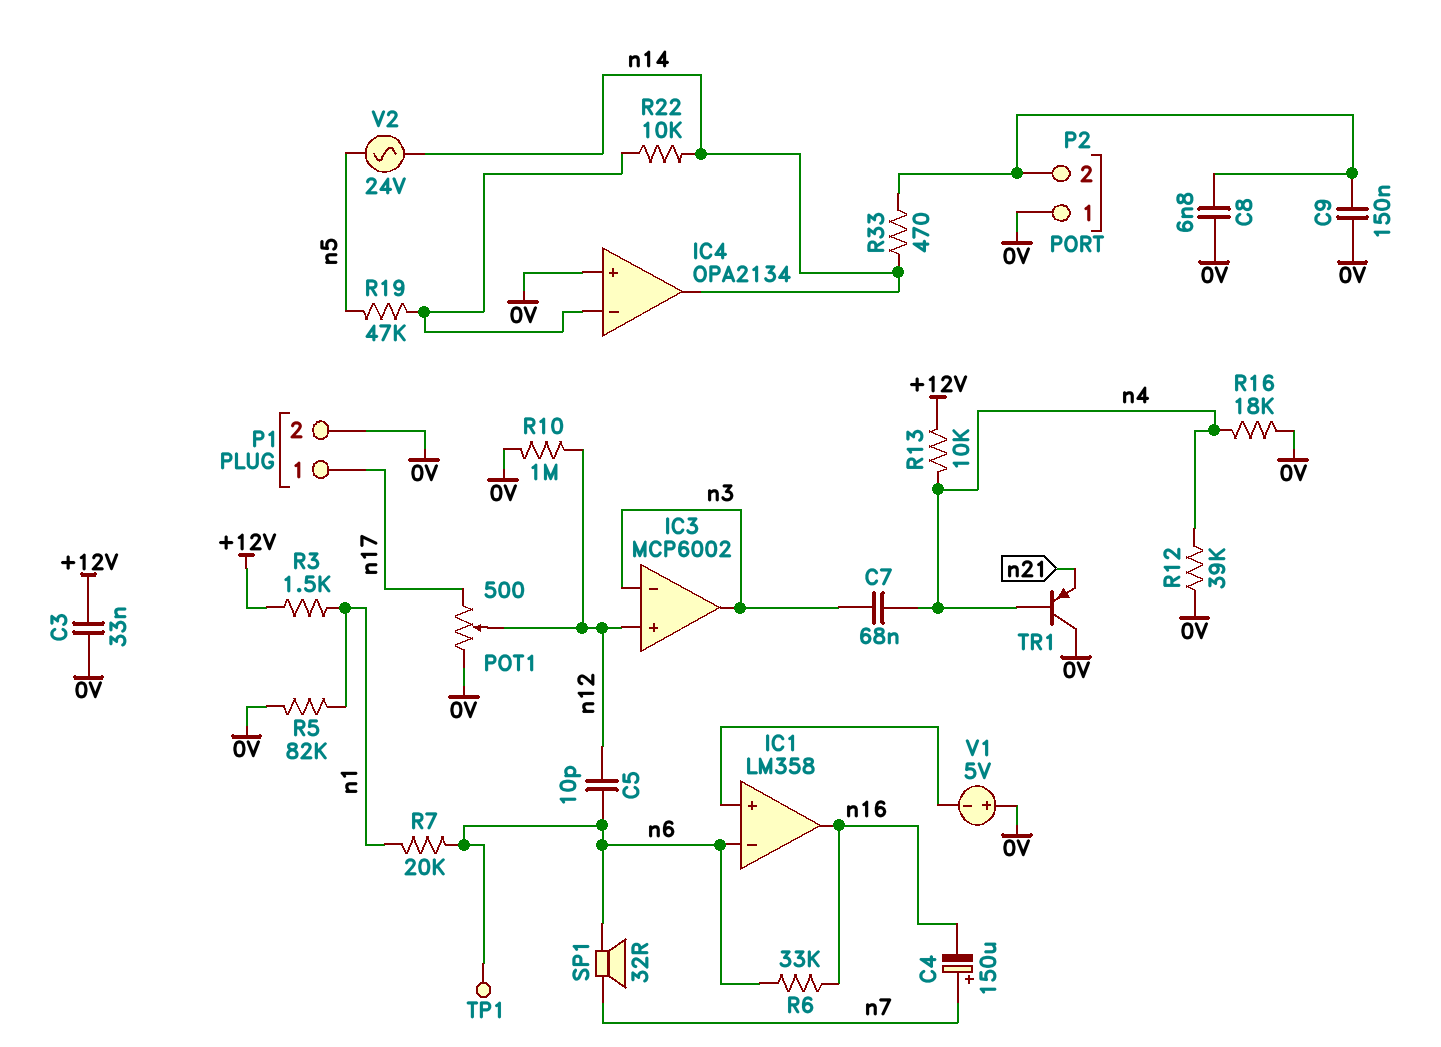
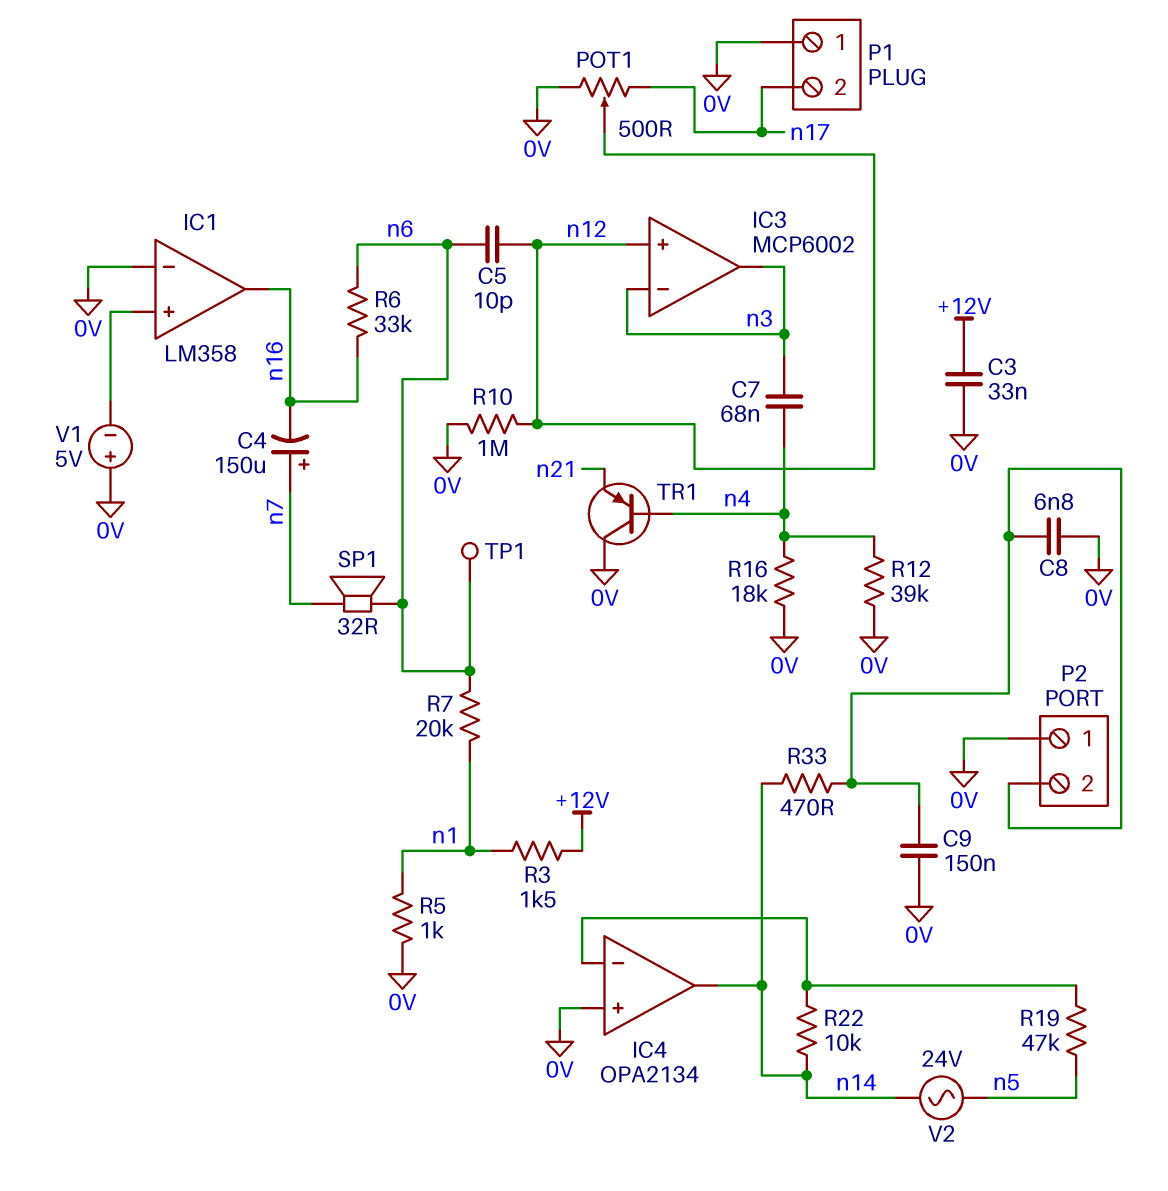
IC1 pin in-: n6 -> 0V
P1 pin 1: n17 -> 0V
P1 pin 2: 0V -> n17
R5: 82k (0V, n1) -> 1k (0V, n1)
R13: 10k (+12V, n4) -> none

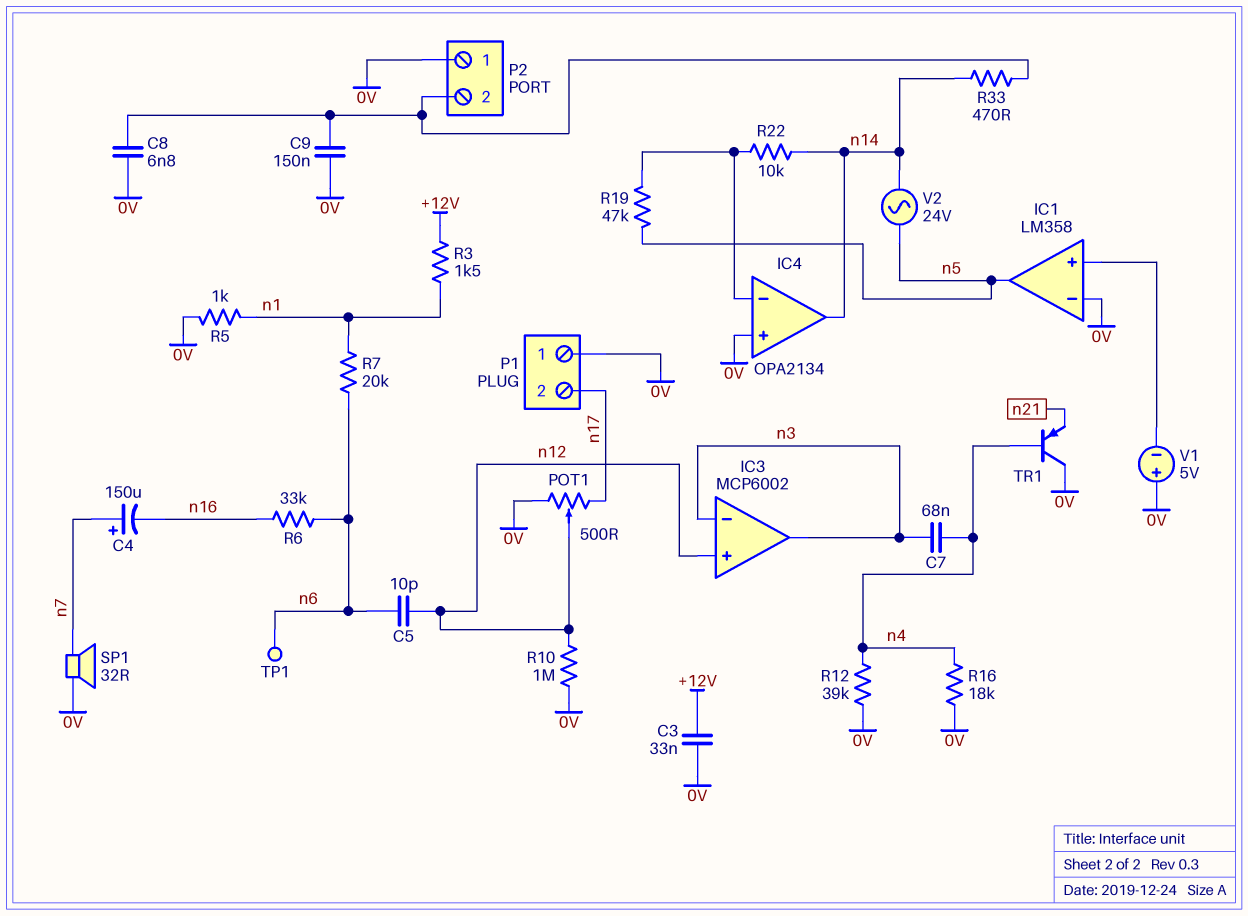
IC1 pin out: n16 -> n5
SP1: speaker 32R (n6, n7) -> speaker 32R (0V, n7)

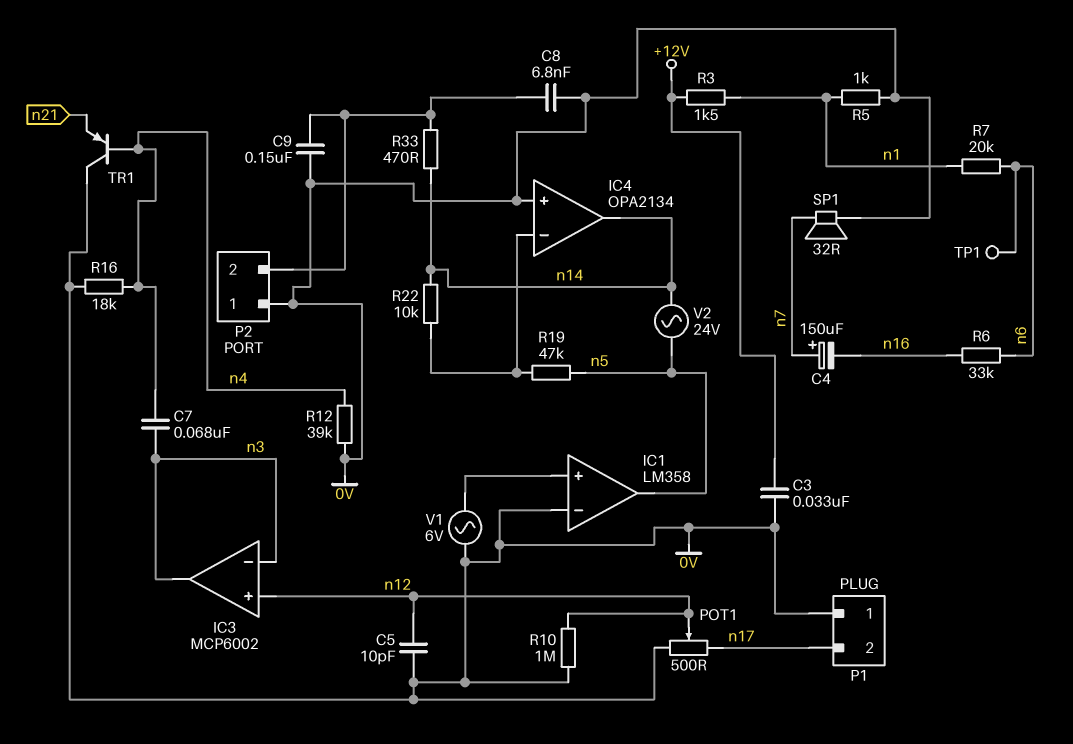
C5: 10pF (n6, n12) -> 10pF (0V, n12)
V1: 5V (plus 0V, minus IC1/in+) -> AC 6V (0V, IC1/in+)

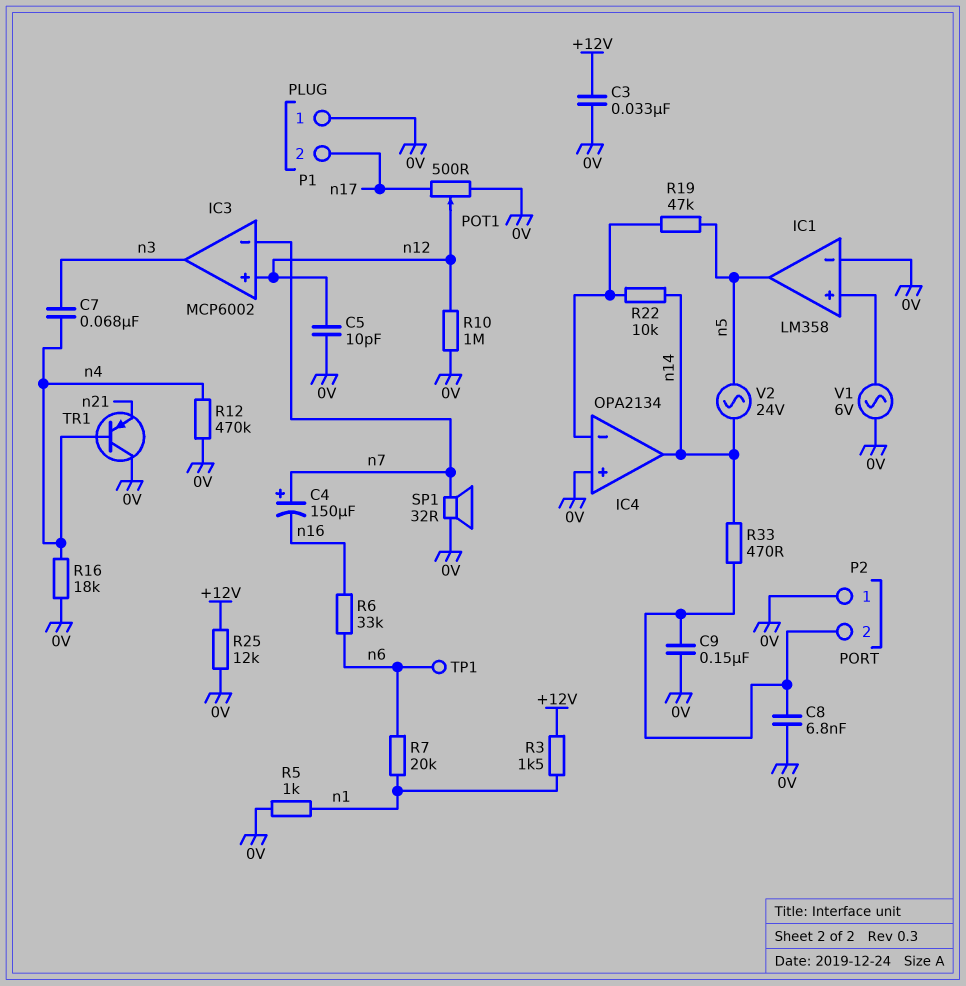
IC3 pin in-: n3 -> n7
R12: 39k (0V, n4) -> 470k (0V, n4)
R25: none -> 12k (+12V, 0V)

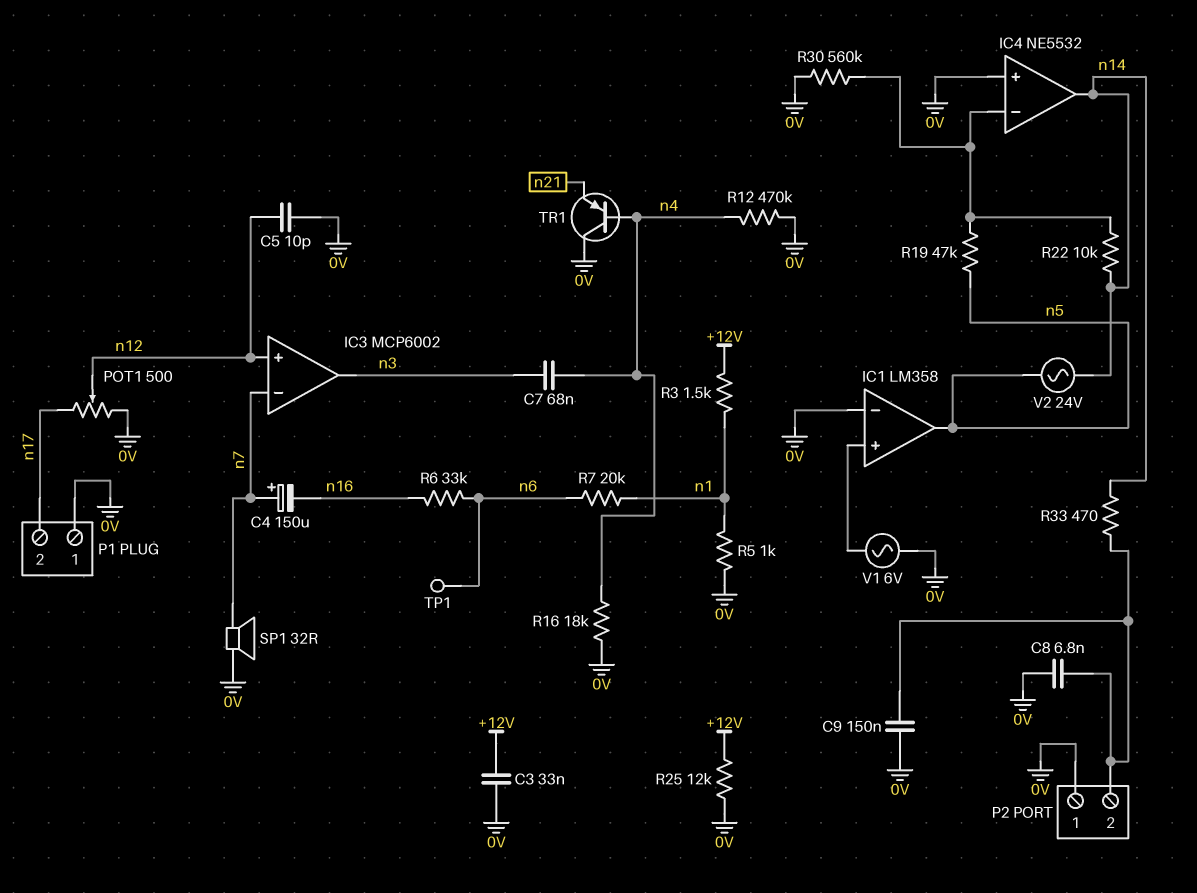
IC4: OPA2134 -> NE5532
R10: 1M (0V, n12) -> none
R30: none -> 560k (0V, IC4/in-)

